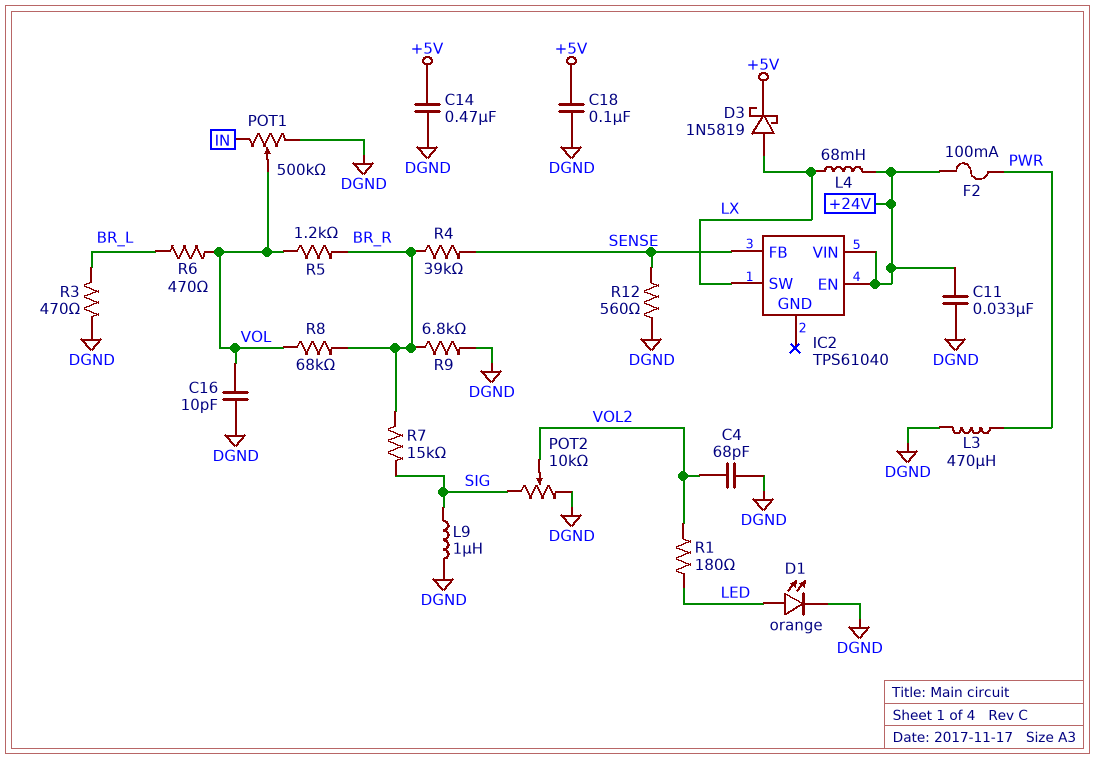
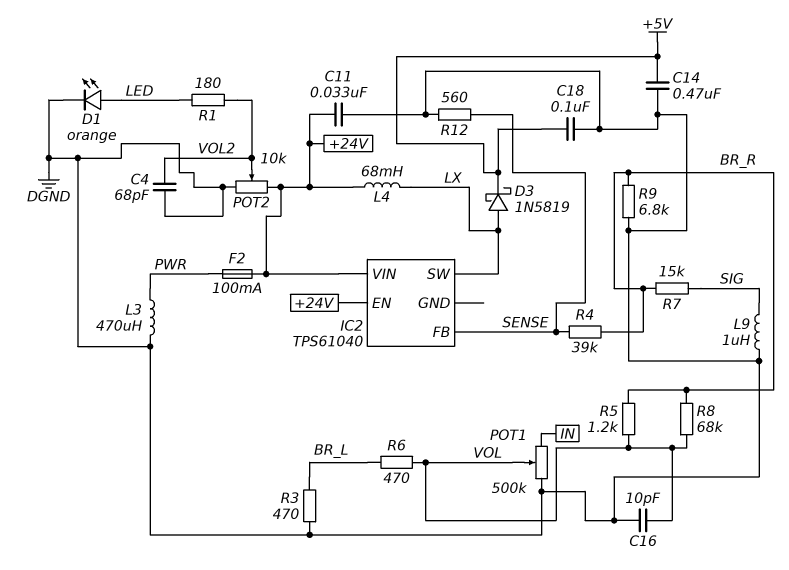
POT2: 10k (DGND, SIG, wiper VOL2) -> 10k (+24V, DGND, wiper VOL2)

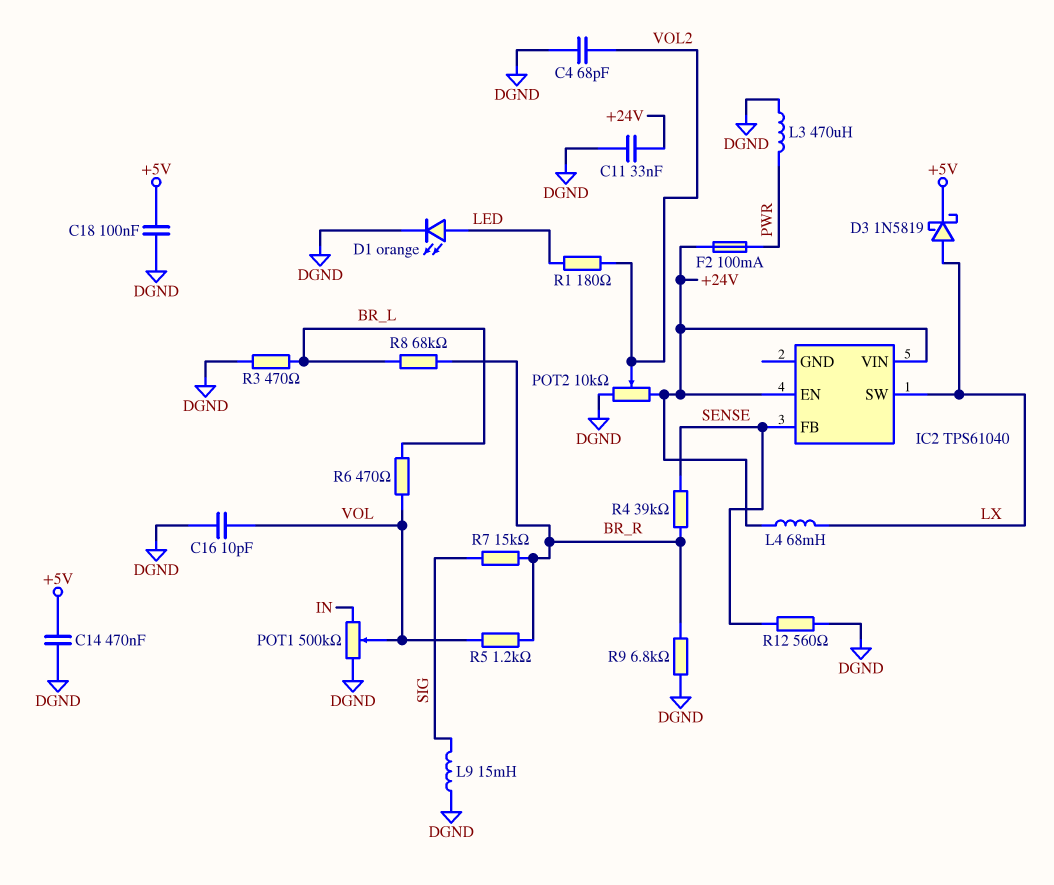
L9: 1uH (DGND, SIG) -> 15mH (DGND, SIG)
R8: 68k (BR_R, VOL) -> 68k (BR_L, BR_R)

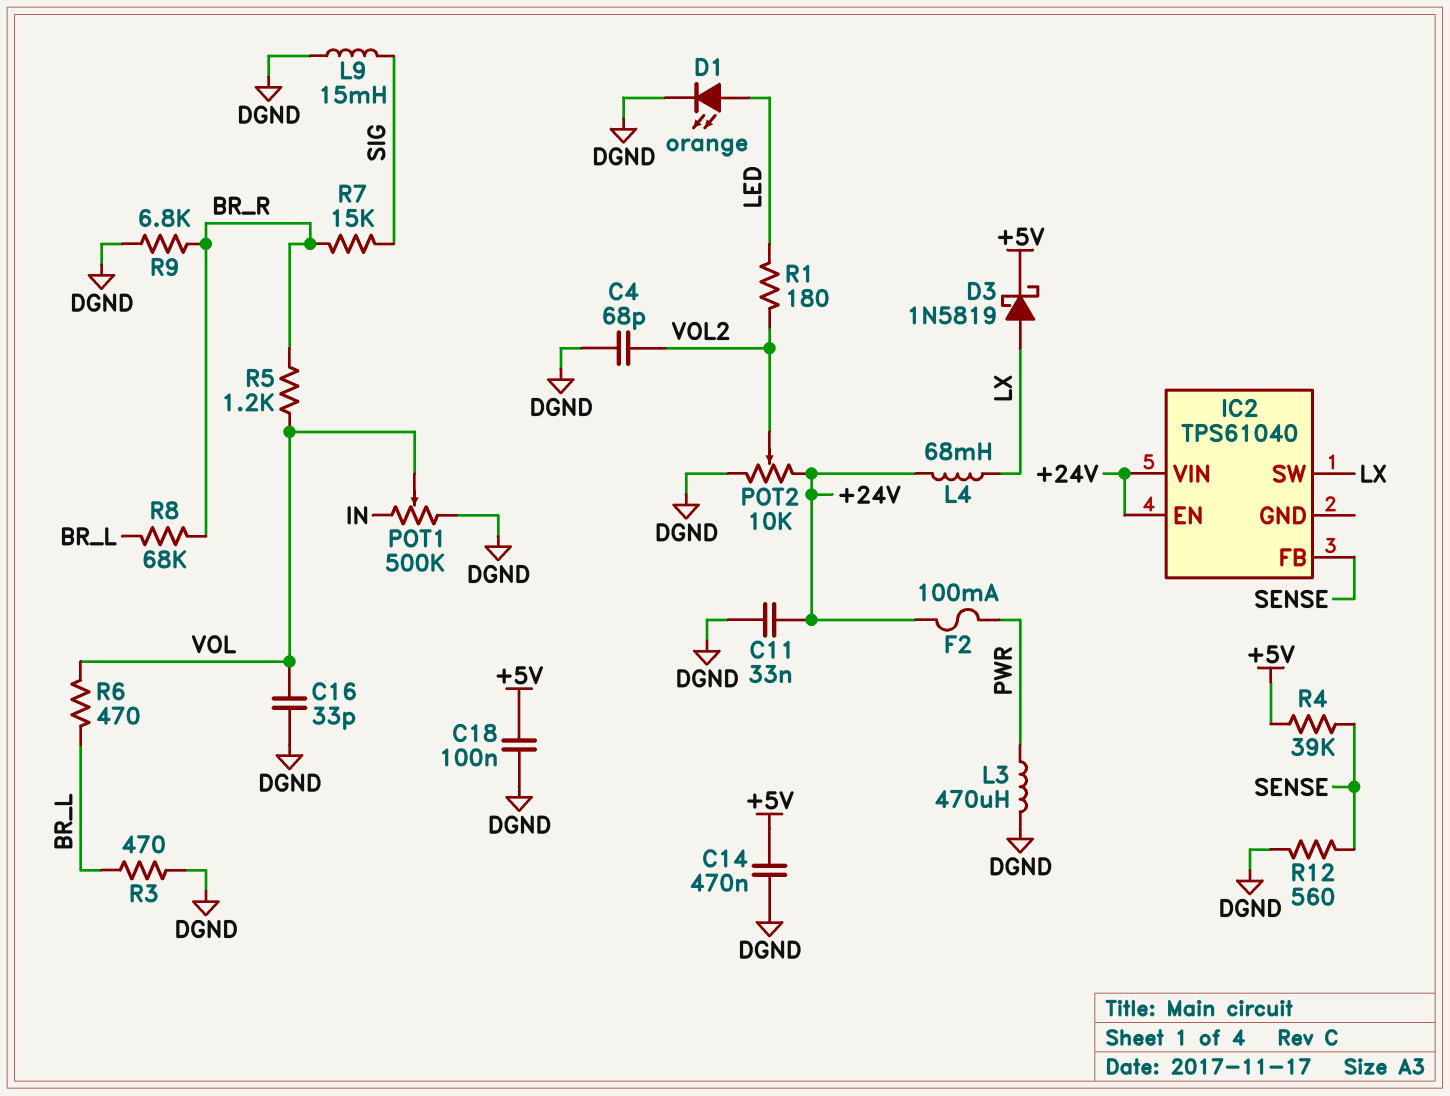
C16: 10pF (DGND, VOL) -> 33pF (DGND, VOL)
R4: 39k (BR_R, SENSE) -> 39k (+5V, SENSE)

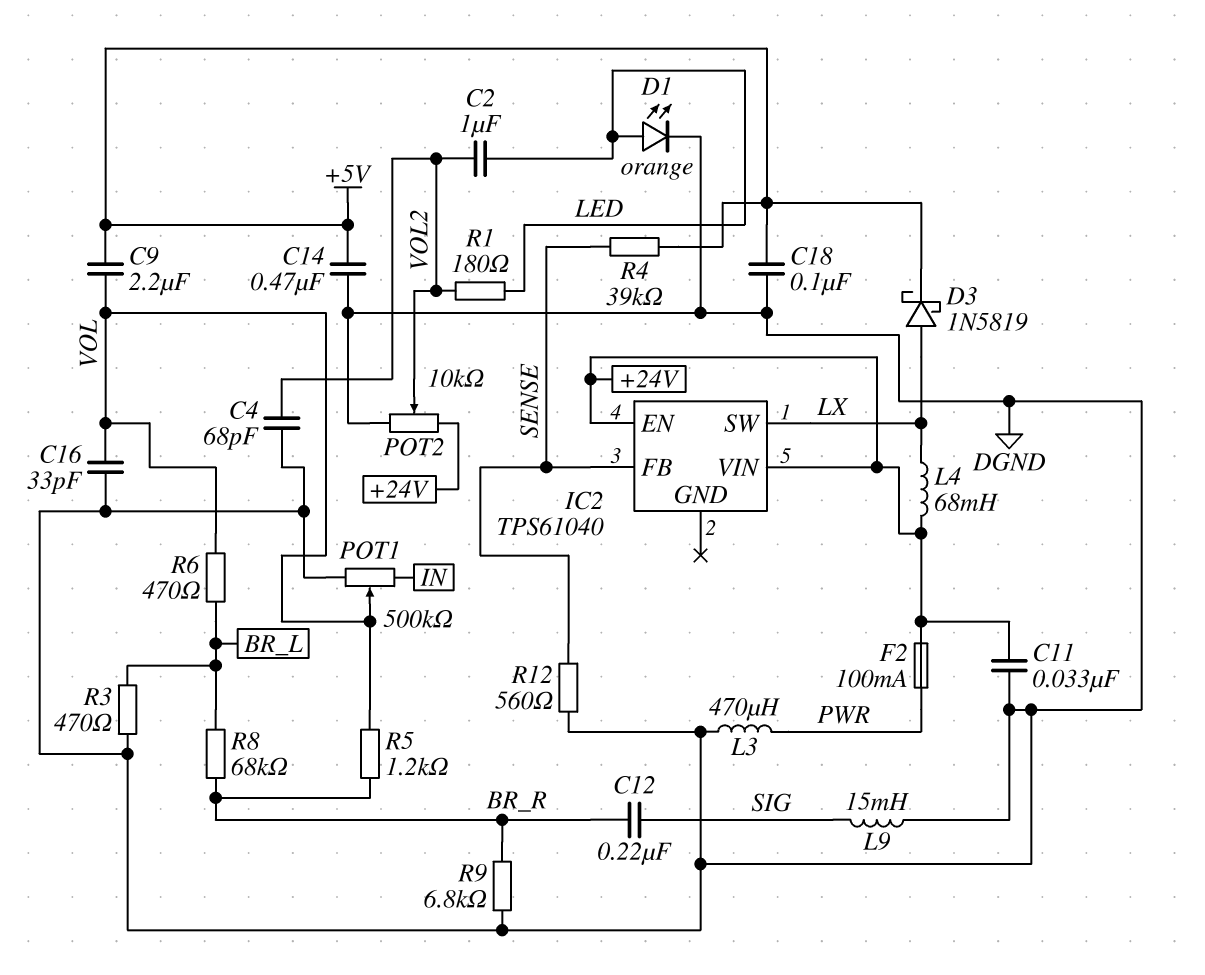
C2: none -> 1uF (LED, VOL2)
C9: none -> 2.2uF (+5V, VOL)
C12: none -> 220nF (BR_R, SIG)
R7: 15k (BR_R, SIG) -> none

